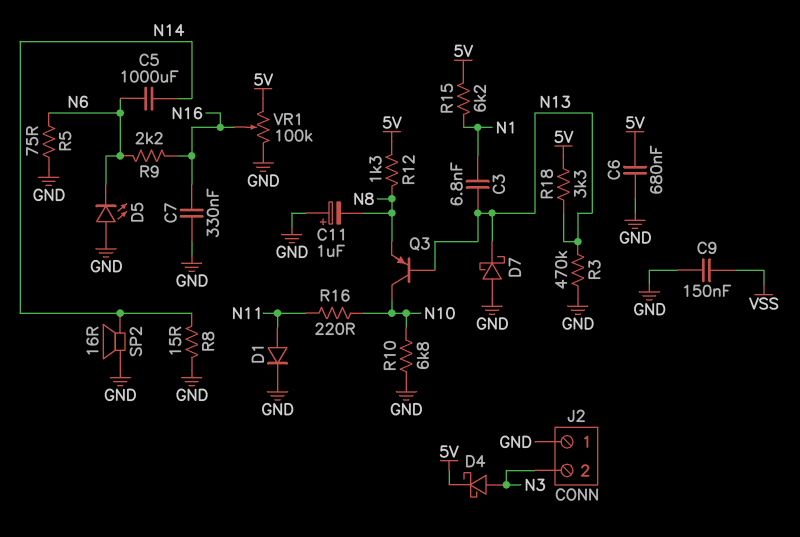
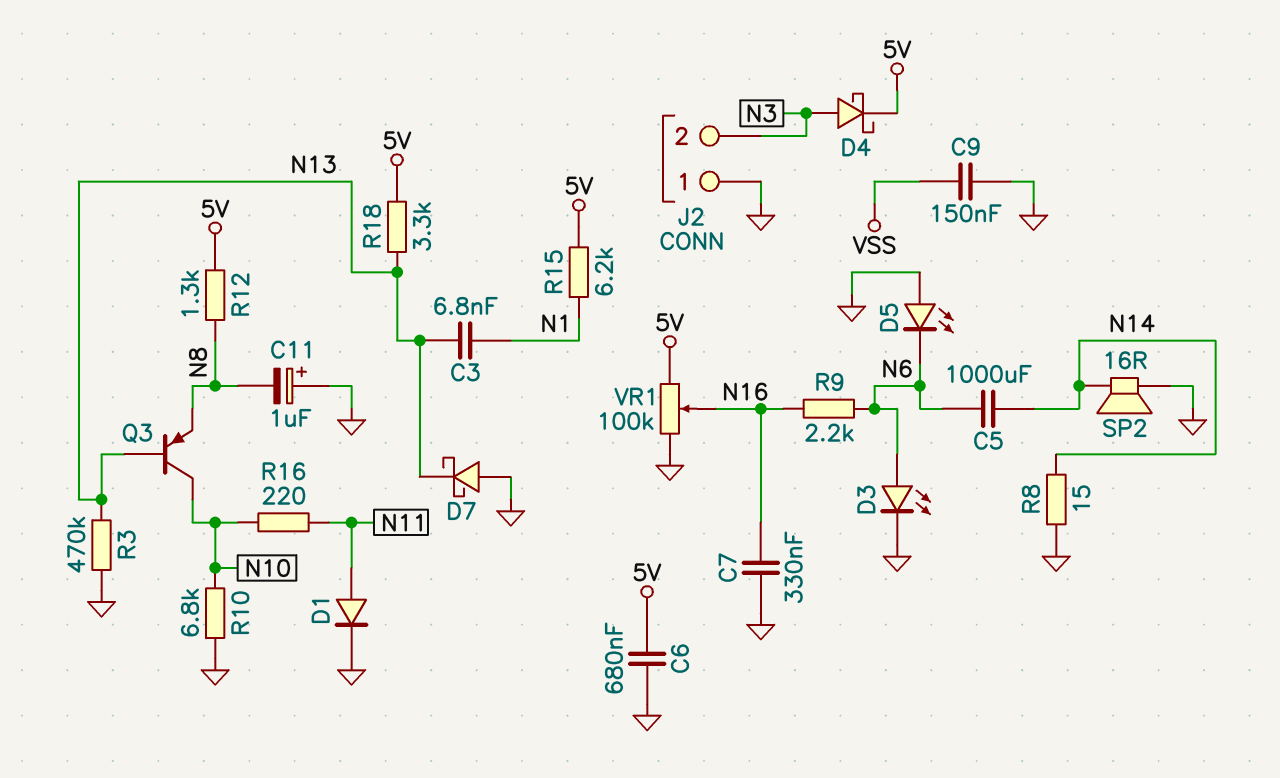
D3: none -> LED (A N6, K GND)
R5: 75 (GND, N6) -> none

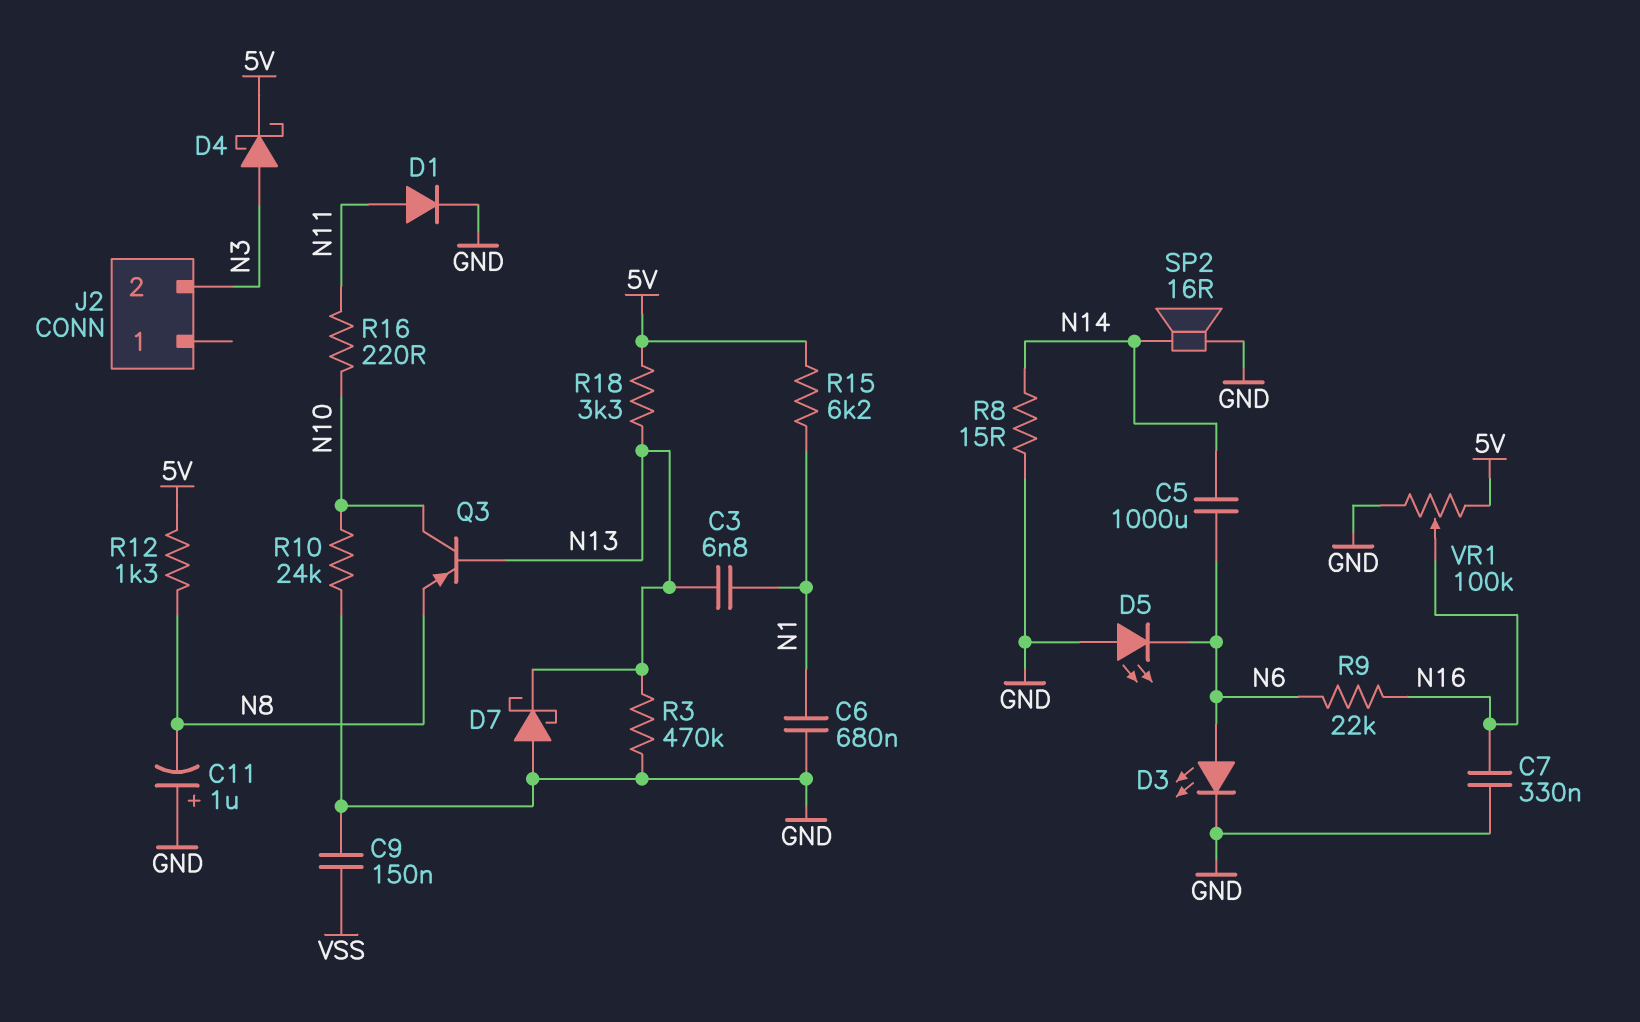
C6: 680nF (5V, GND) -> 680nF (GND, N1)
J2 pin 1: GND -> none
R9: 2.2k (N6, N16) -> 22k (N6, N16)
R10: 6.8k (GND, N10) -> 24k (GND, N10)

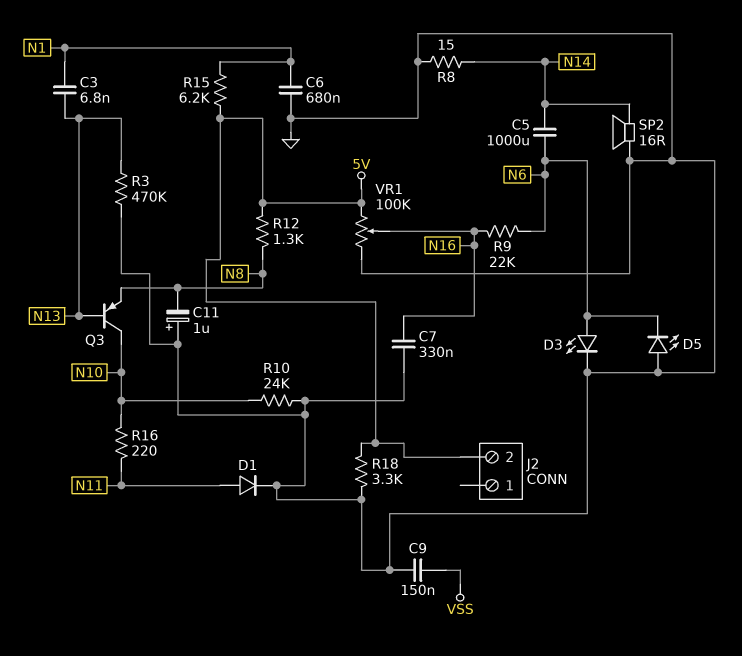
D4: schottky (A N3, K 5V) -> none
D7: schottky (A GND, K N13) -> none
J2 pin 2: N3 -> 5V
R18: 3.3k (5V, N13) -> 3.3k (5V, GND)

